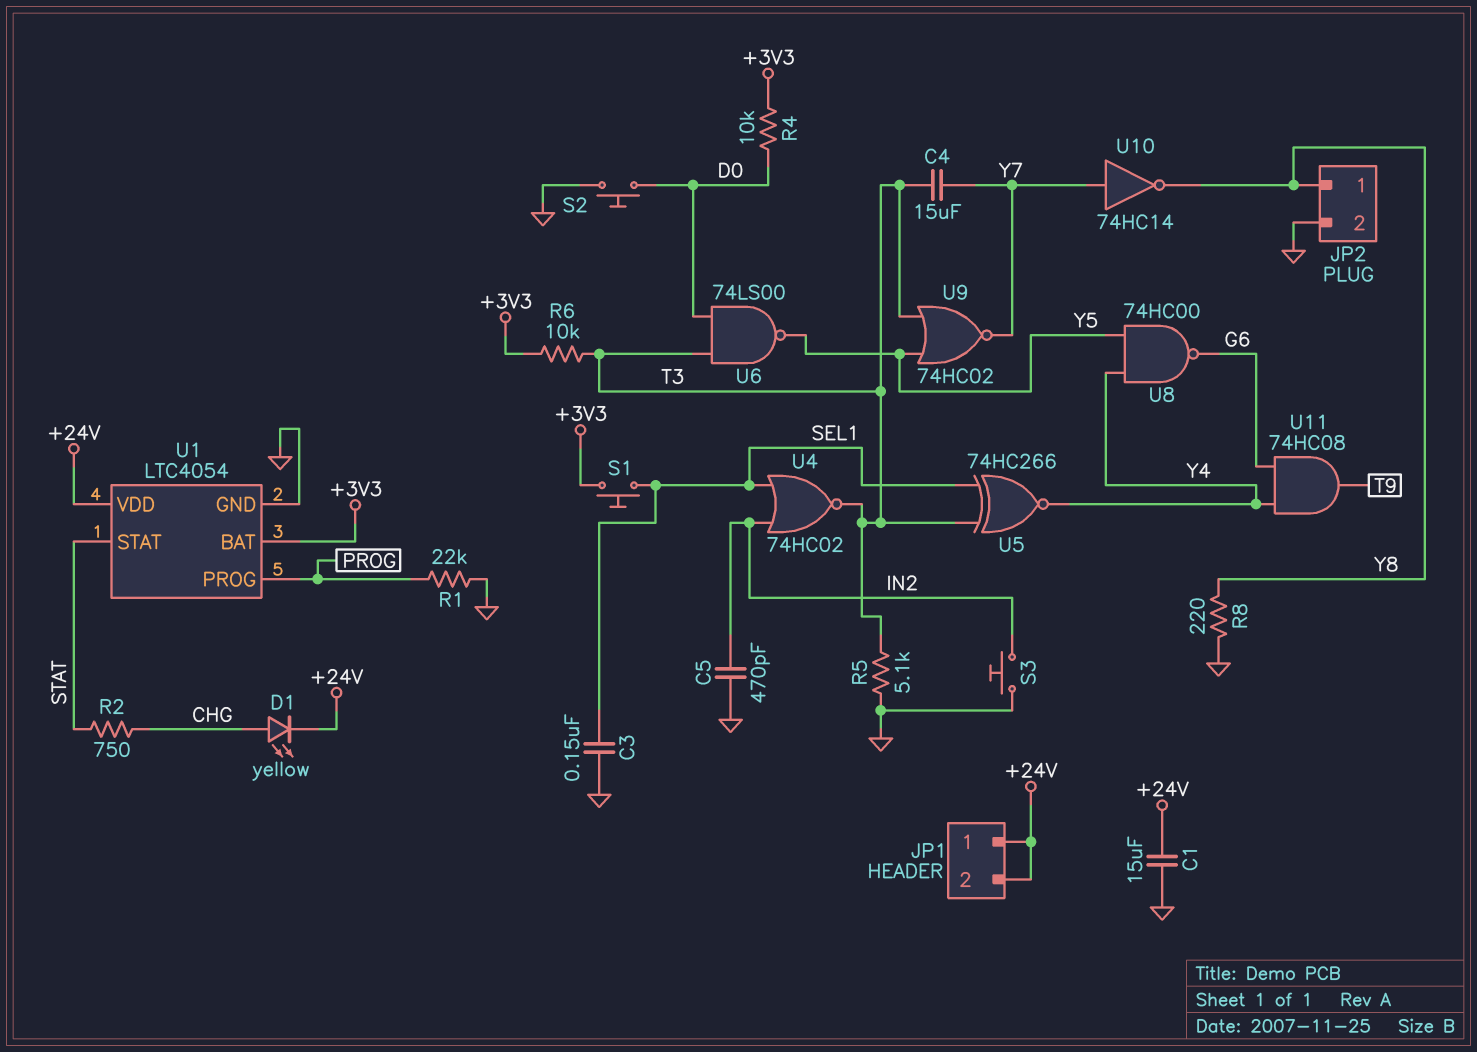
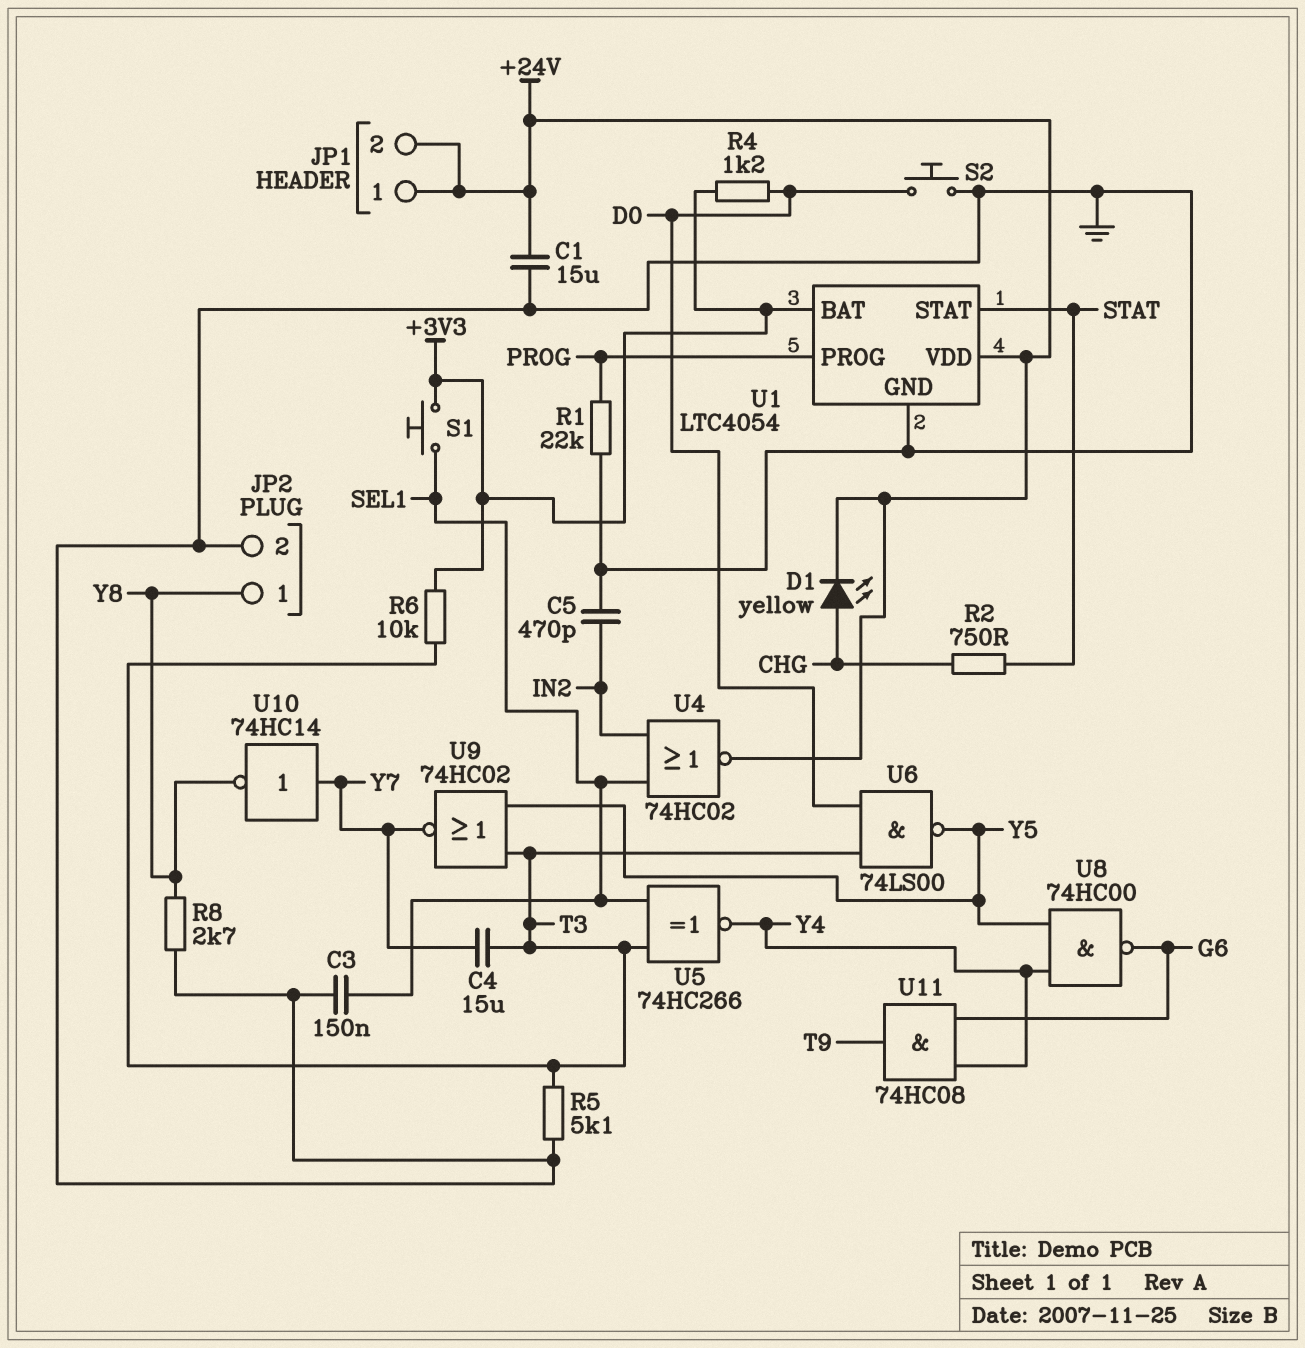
R4: 10k (+3V3, D0) -> 1.2k (+3V3, D0)
R8: 220 (GND, Y8) -> 2.7k (GND, Y8)
S3: button (GND, IN2) -> none
U4: NOR 74HC02 (in IN2, in SEL1, out T3) -> NOR 74HC02 (in IN2, in SEL1, out +24V)

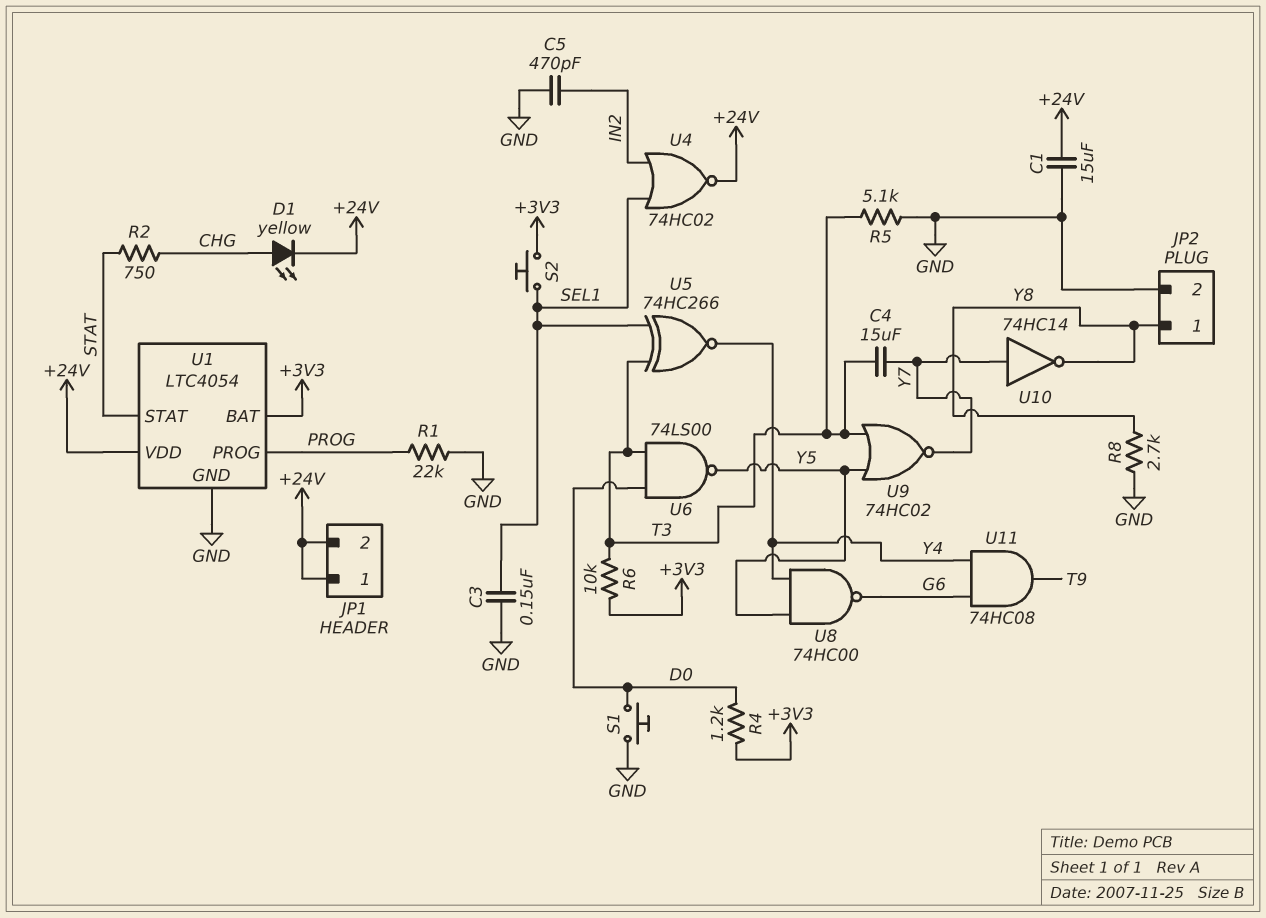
S1: button (+3V3, SEL1) -> button (D0, GND)
S2: button (D0, GND) -> button (+3V3, SEL1)

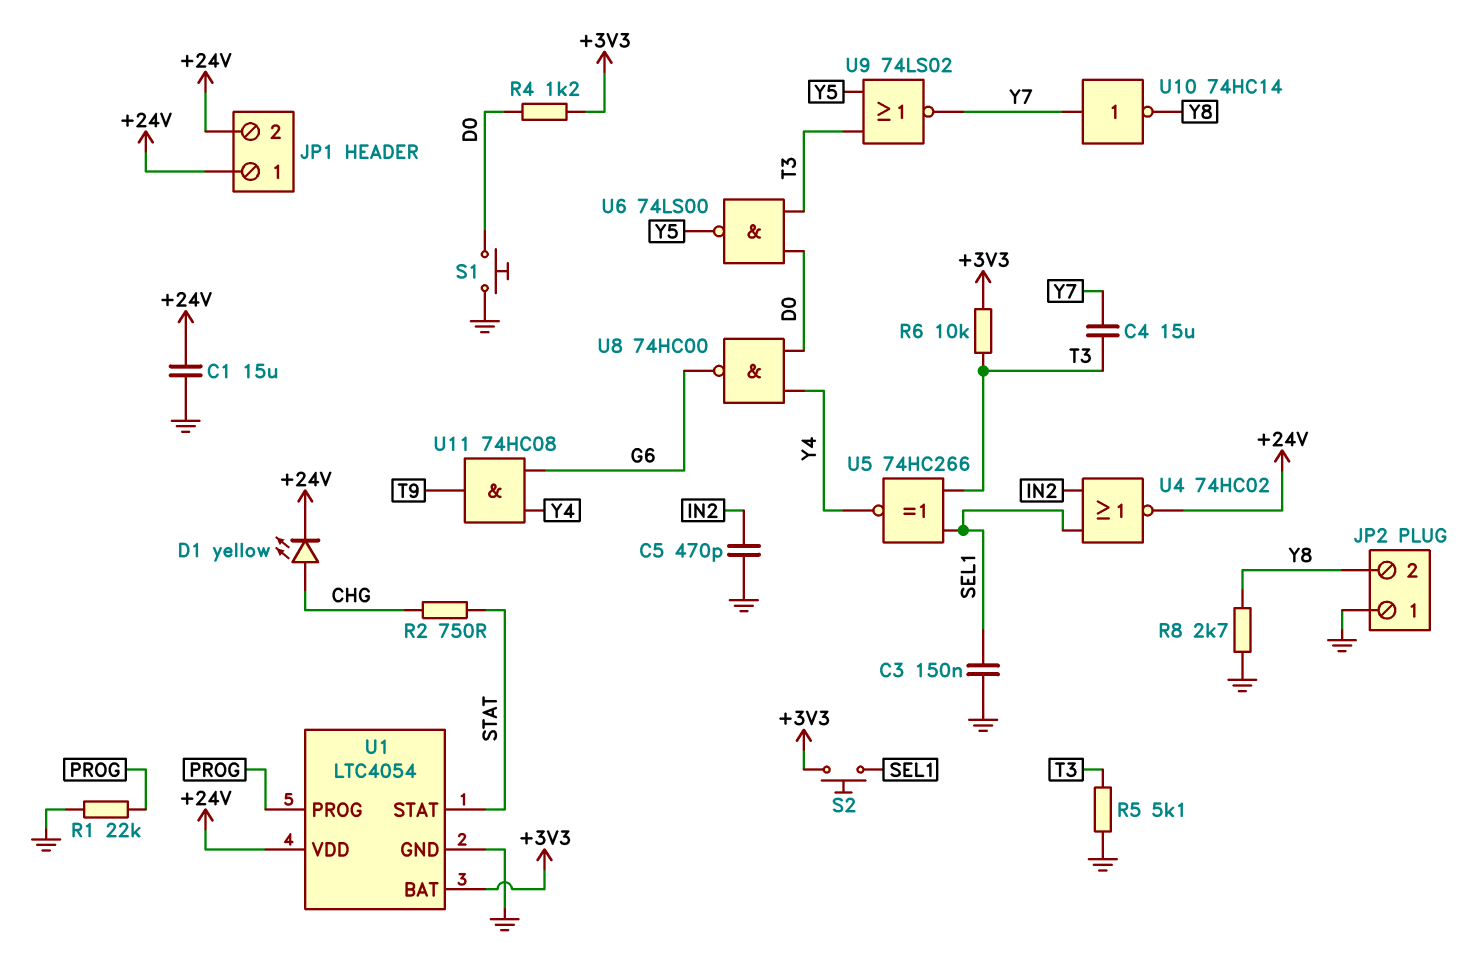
JP2 pin 1: Y8 -> GND
JP2 pin 2: GND -> Y8
U8: NAND 74HC00 (in Y4, in Y5, out G6) -> NAND 74HC00 (in D0, in Y4, out G6)
U9: NOR 74HC02 (in T3, in Y5, out Y7) -> NOR 74LS02 (in T3, in Y5, out Y7)

